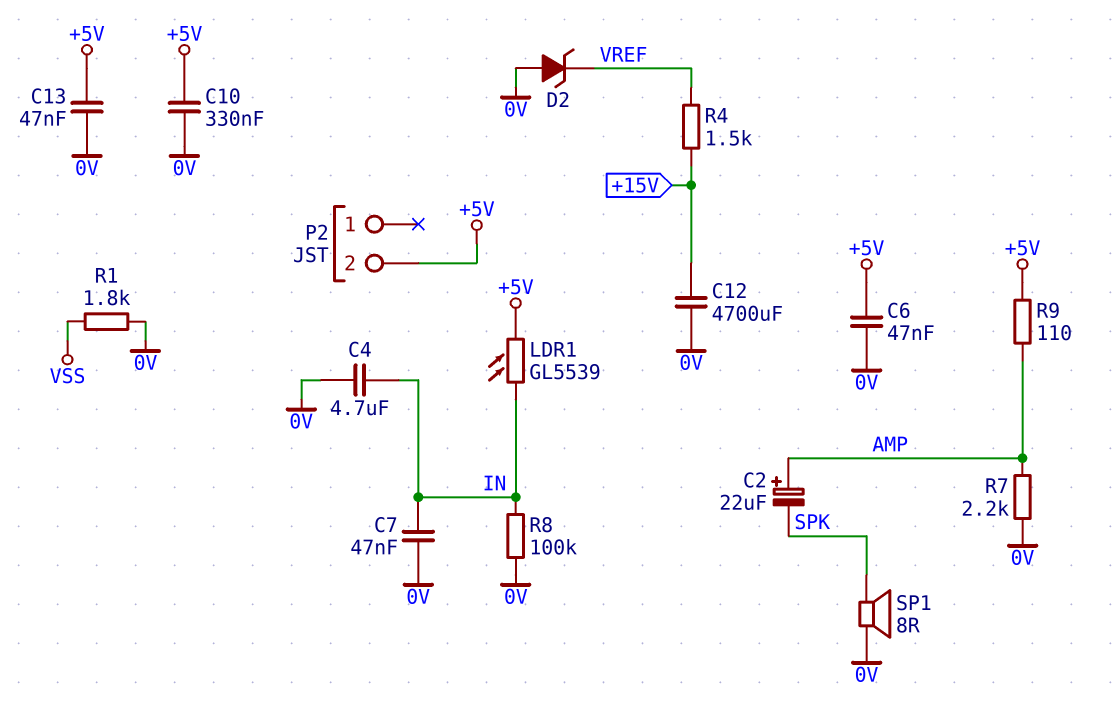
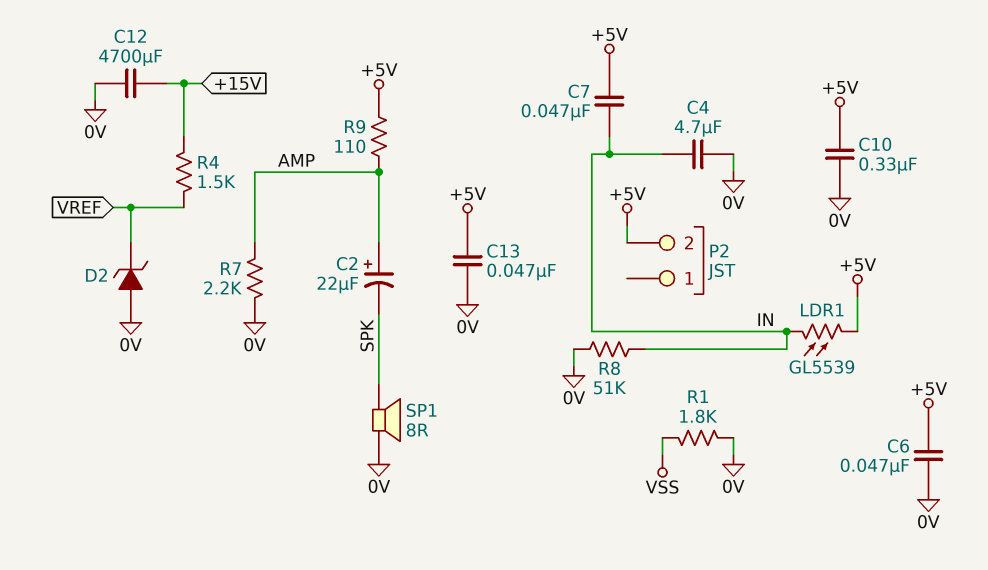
C7: 47nF (0V, IN) -> 47nF (+5V, IN)
R8: 100k (0V, IN) -> 51k (0V, IN)

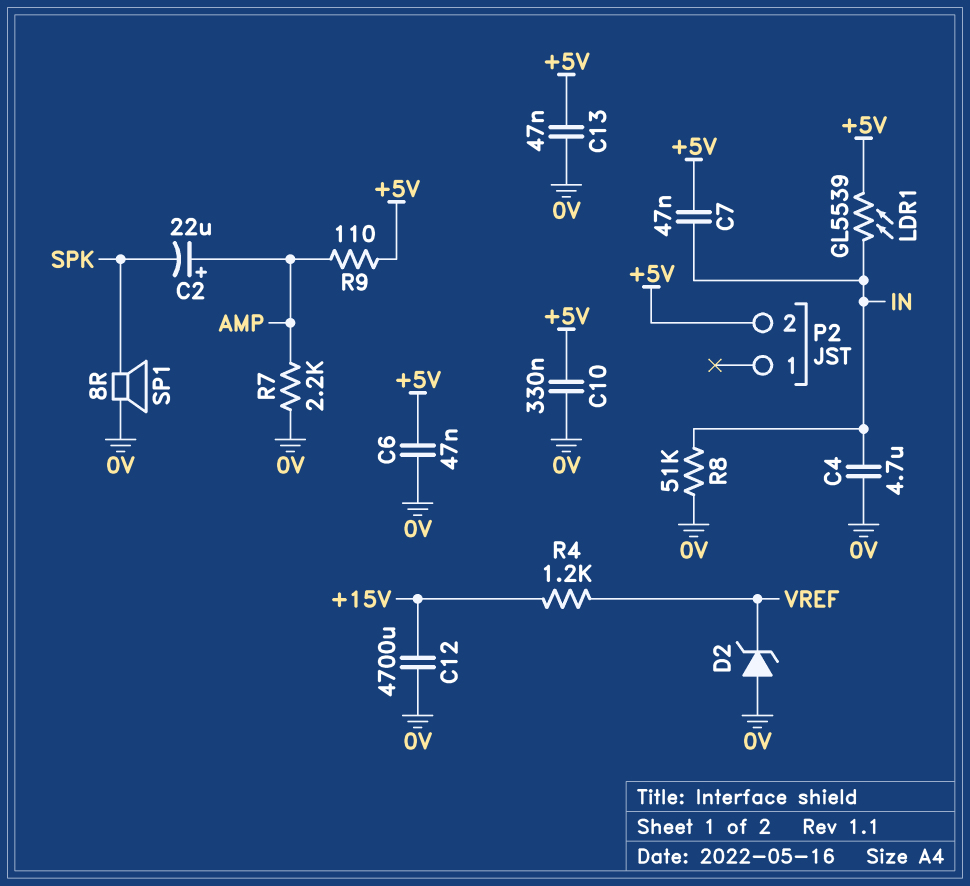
R1: 1.8k (0V, VSS) -> none
R4: 1.5k (+15V, VREF) -> 1.2k (+15V, VREF)

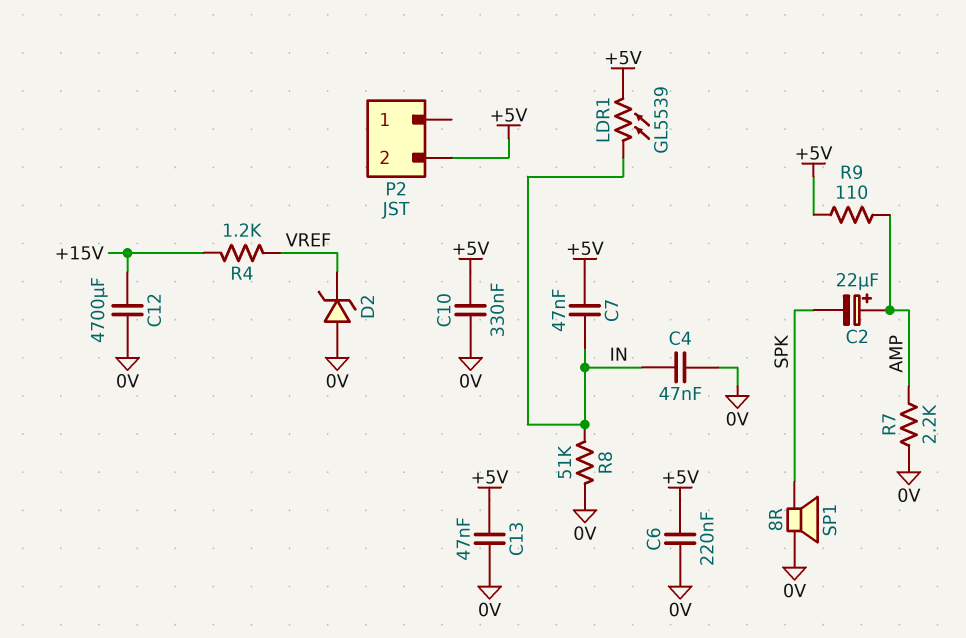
C4: 4.7uF (0V, IN) -> 47nF (0V, IN)
C6: 47nF (+5V, 0V) -> 220nF (+5V, 0V)

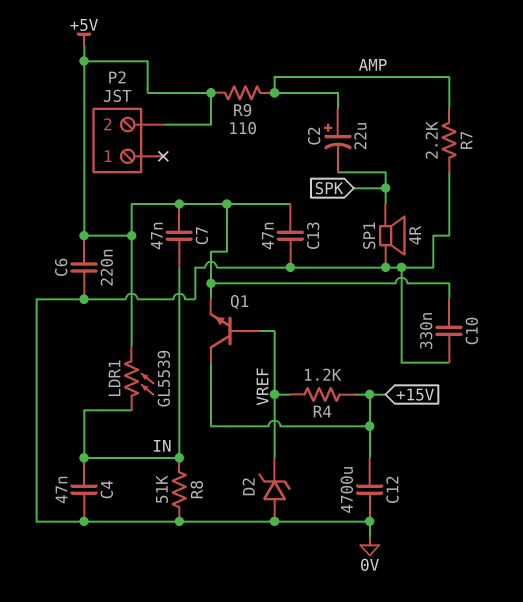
Q1: none -> NPN (B VREF, C +15V, E +5V)
SP1: speaker 8R (0V, SPK) -> speaker 4R (0V, SPK)

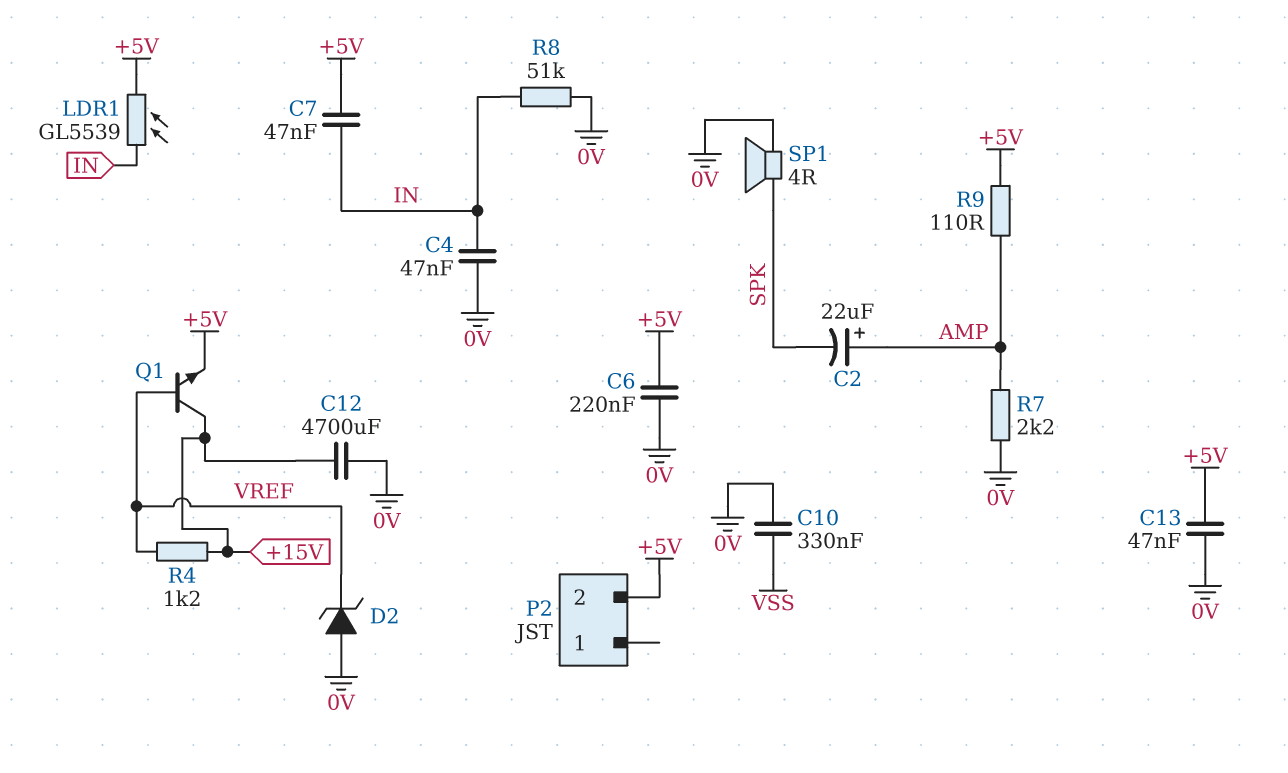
C10: 330nF (+5V, 0V) -> 330nF (0V, VSS)

